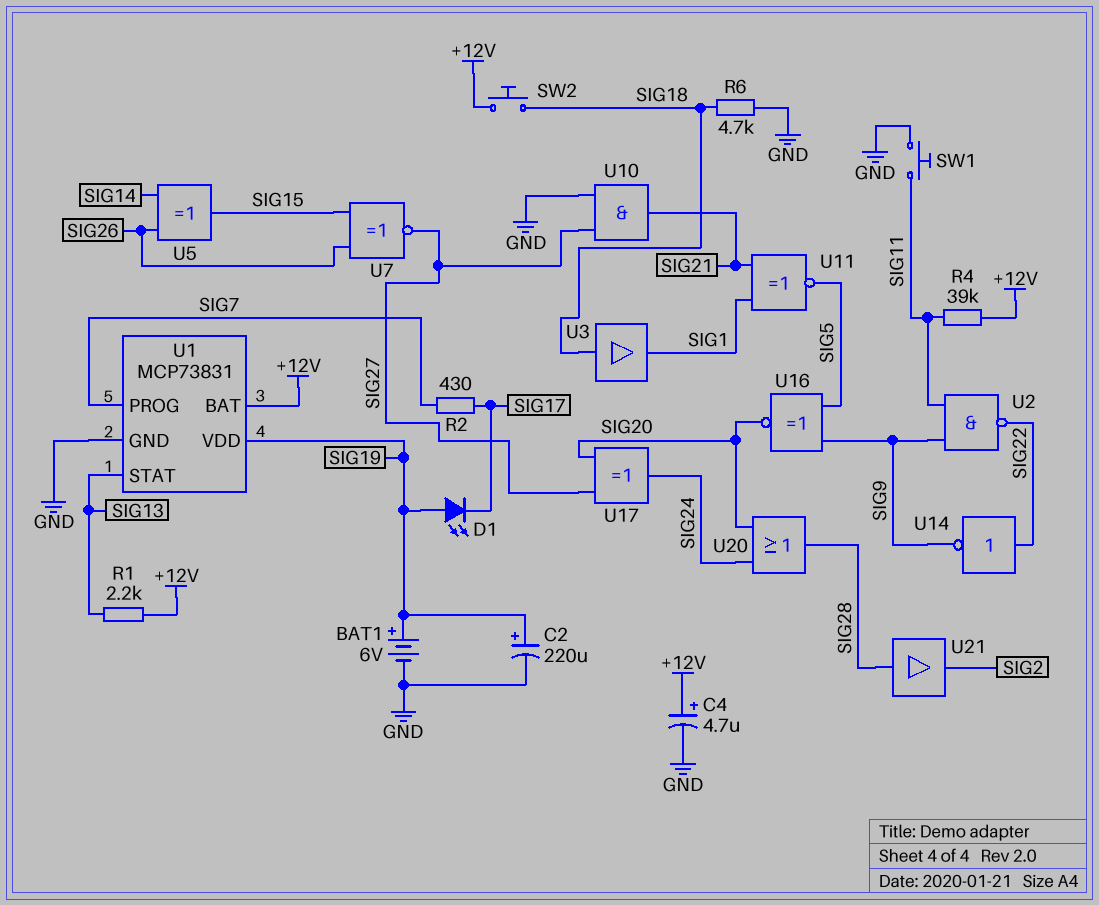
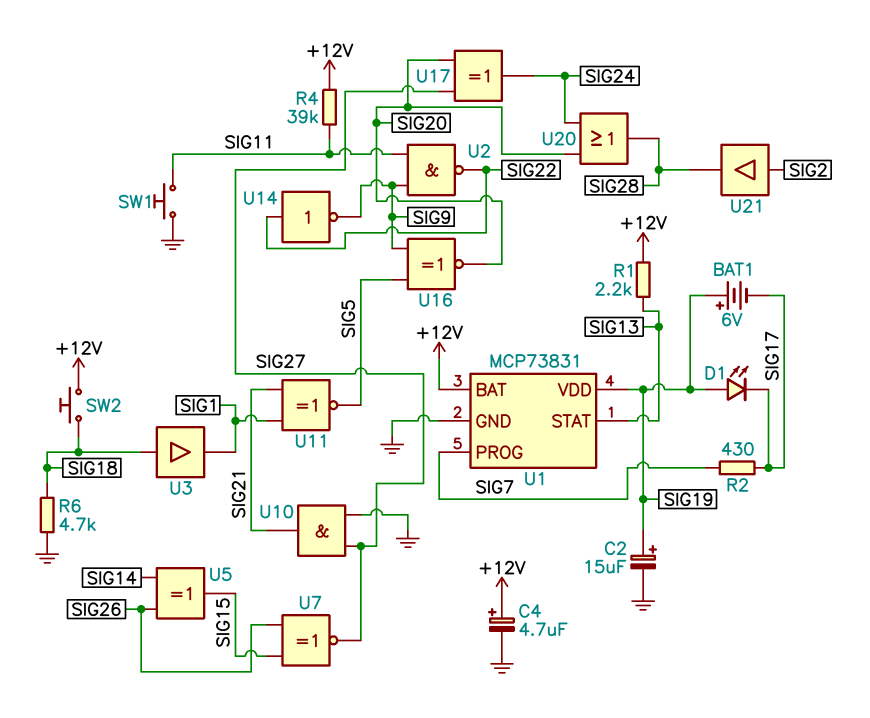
BAT1: 6V (plus SIG19, minus GND) -> 6V (plus SIG19, minus SIG17)
C2: 220uF (plus SIG19, minus GND) -> 15uF (plus SIG19, minus GND)
U21: buffer (in SIG28, out SIG2) -> buffer (in SIG2, out SIG28)

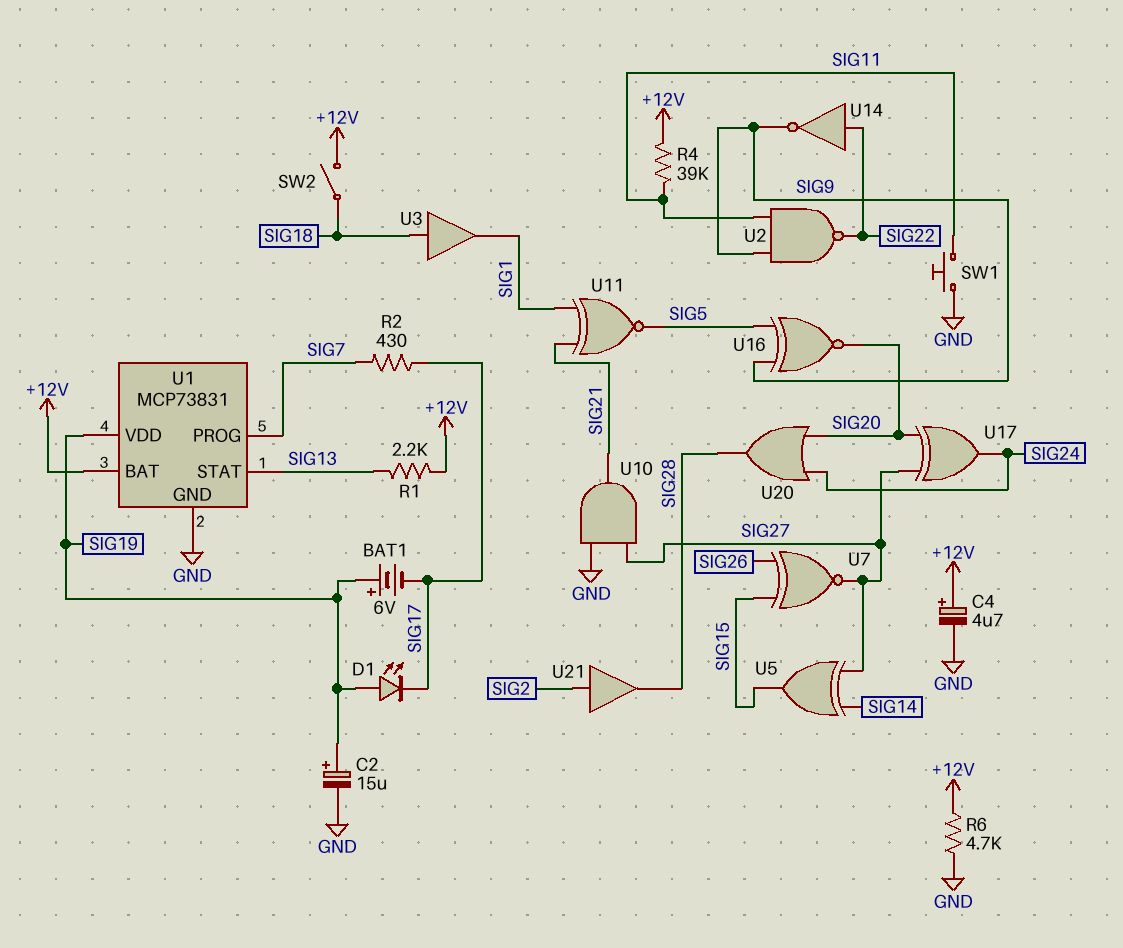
R6: 4.7k (GND, SIG18) -> 4.7k (+12V, GND)
SW2: button (+12V, SIG18) -> switch (+12V, SIG18)
U5: XOR (in SIG14, in SIG26, out SIG15) -> XOR (in SIG14, in SIG27, out SIG15)

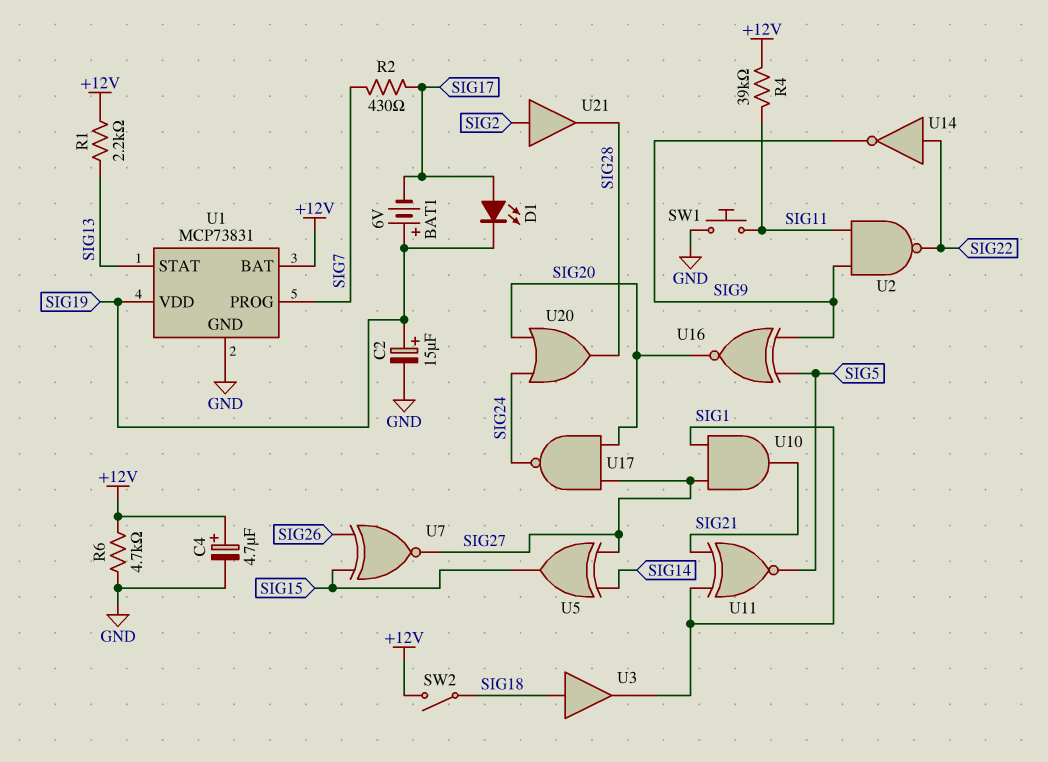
D1: LED (A SIG19, K SIG17) -> LED (A SIG17, K SIG19)
U10: AND (in GND, in SIG27, out SIG21) -> AND (in SIG1, in SIG27, out SIG21)
U17: XOR (in SIG20, in SIG27, out SIG24) -> NAND (in SIG20, in SIG27, out SIG24)

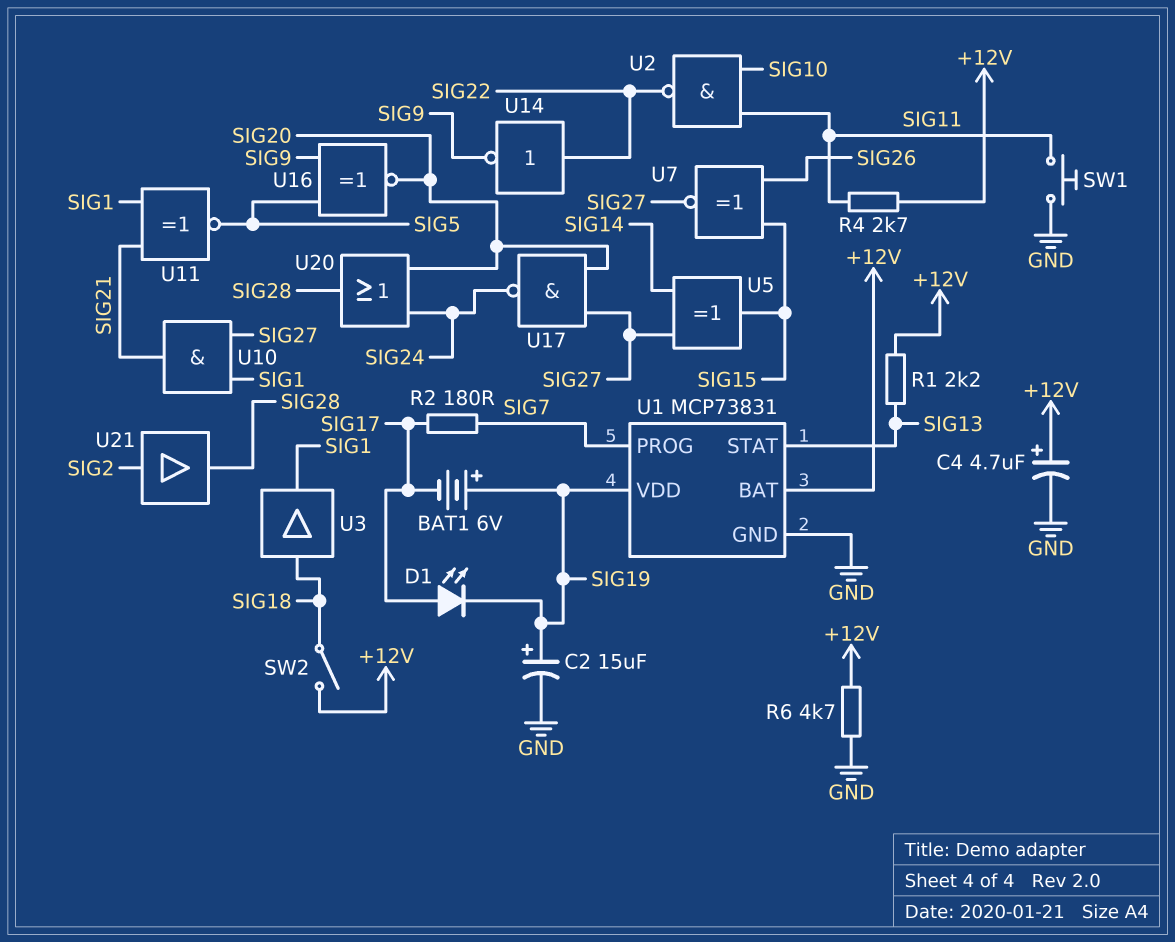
R2: 430 (SIG7, SIG17) -> 180 (SIG7, SIG17)
R4: 39k (+12V, SIG11) -> 2.7k (+12V, SIG11)
U2: NAND (in SIG9, in SIG11, out SIG22) -> NAND (in SIG10, in SIG11, out SIG22)

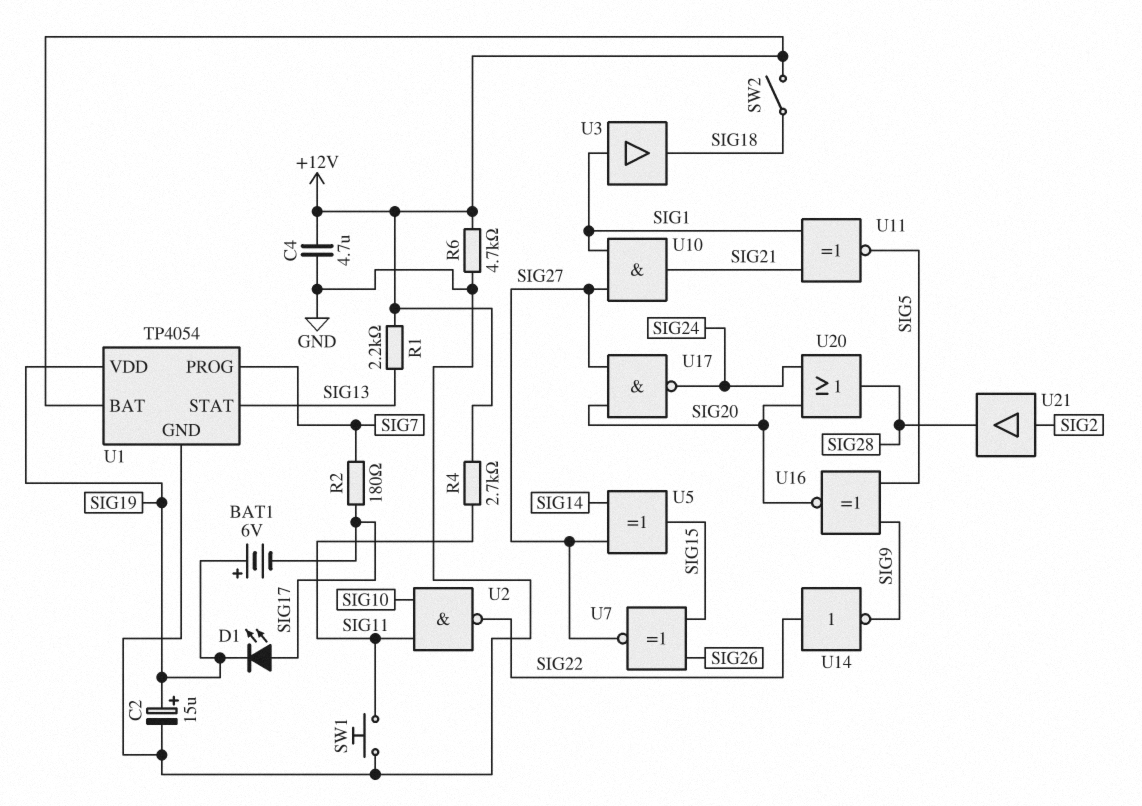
C4: 4.7uF (plus +12V, minus GND) -> 4.7uF (+12V, GND)
U1: MCP73831 -> TP4054
U3: buffer (in SIG18, out SIG1) -> buffer (in SIG1, out SIG18)

